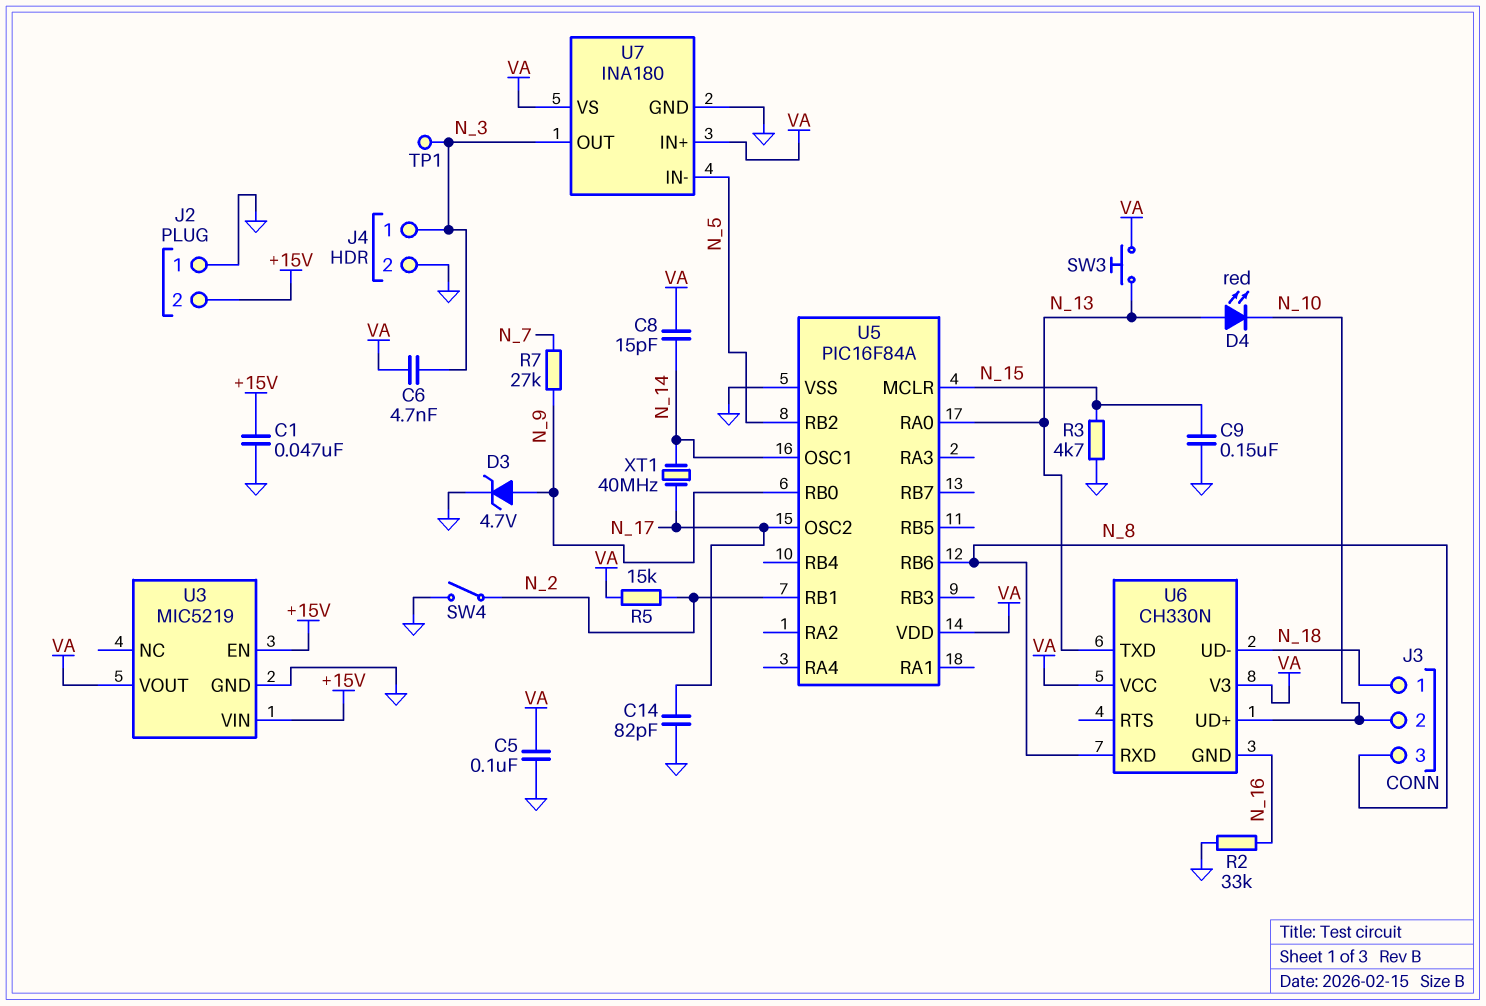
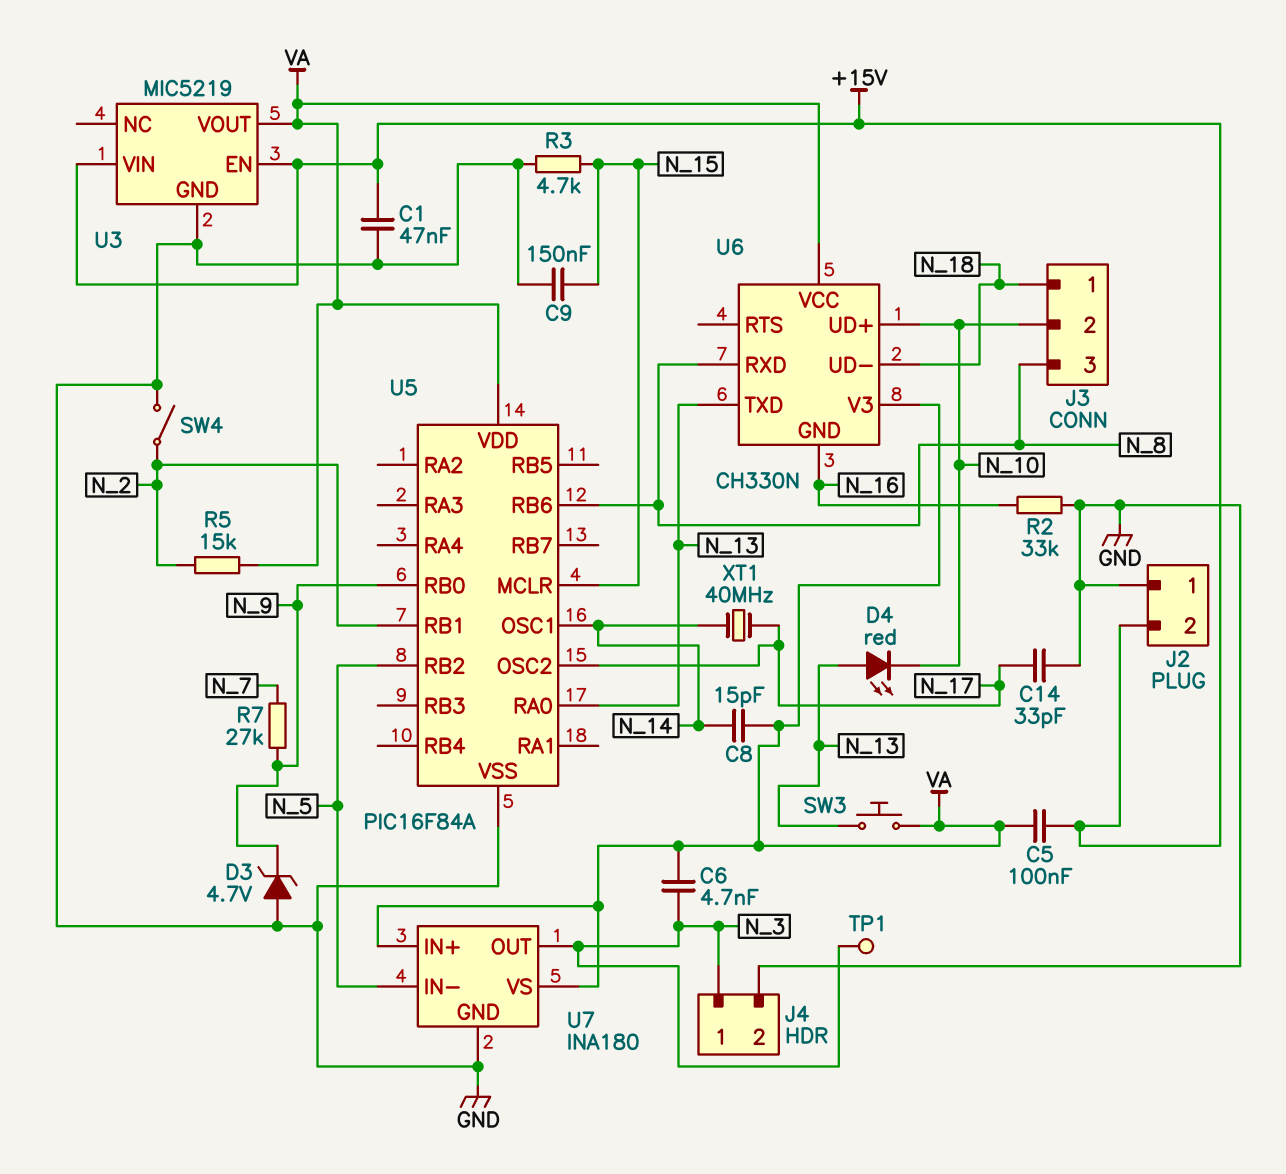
C5: 100nF (GND, VA) -> 100nF (+15V, VA)
C14: 82pF (GND, N_17) -> 33pF (GND, N_17)
D3: zener 4.7V (A N_9, K GND) -> zener 4.7V (A GND, K N_9)

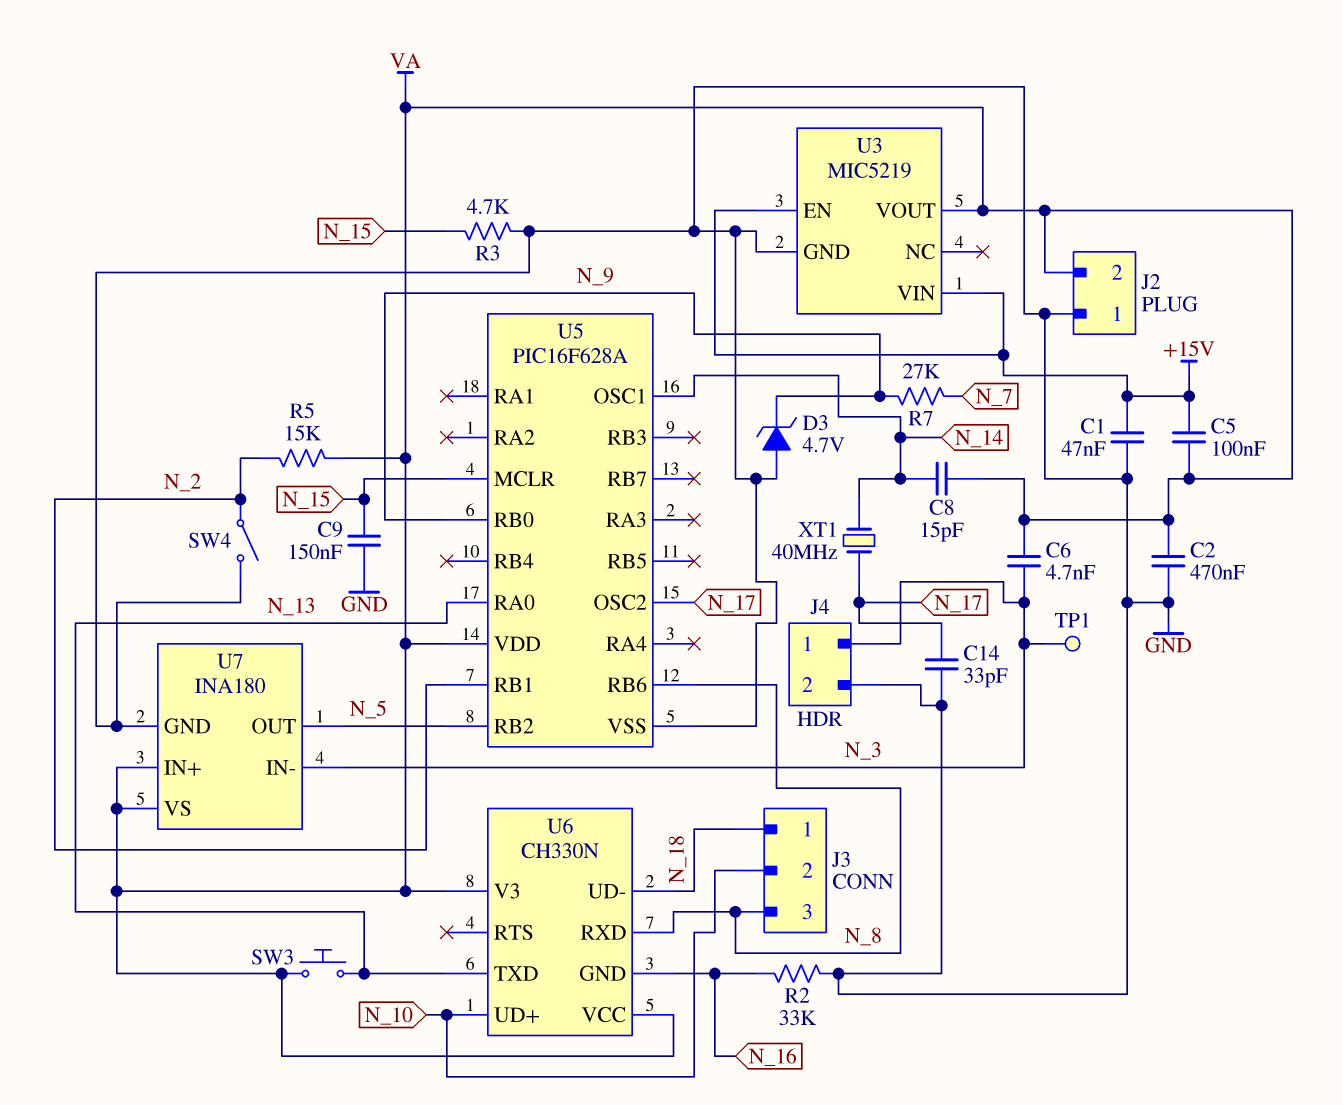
C2: none -> 470nF (GND, VA)
D4: LED red (A N_13, K N_10) -> none
J2 pin 2: +15V -> VA
U5: PIC16F84A -> PIC16F628A
U7 pin IN-: N_5 -> N_3
U7 pin OUT: N_3 -> N_5

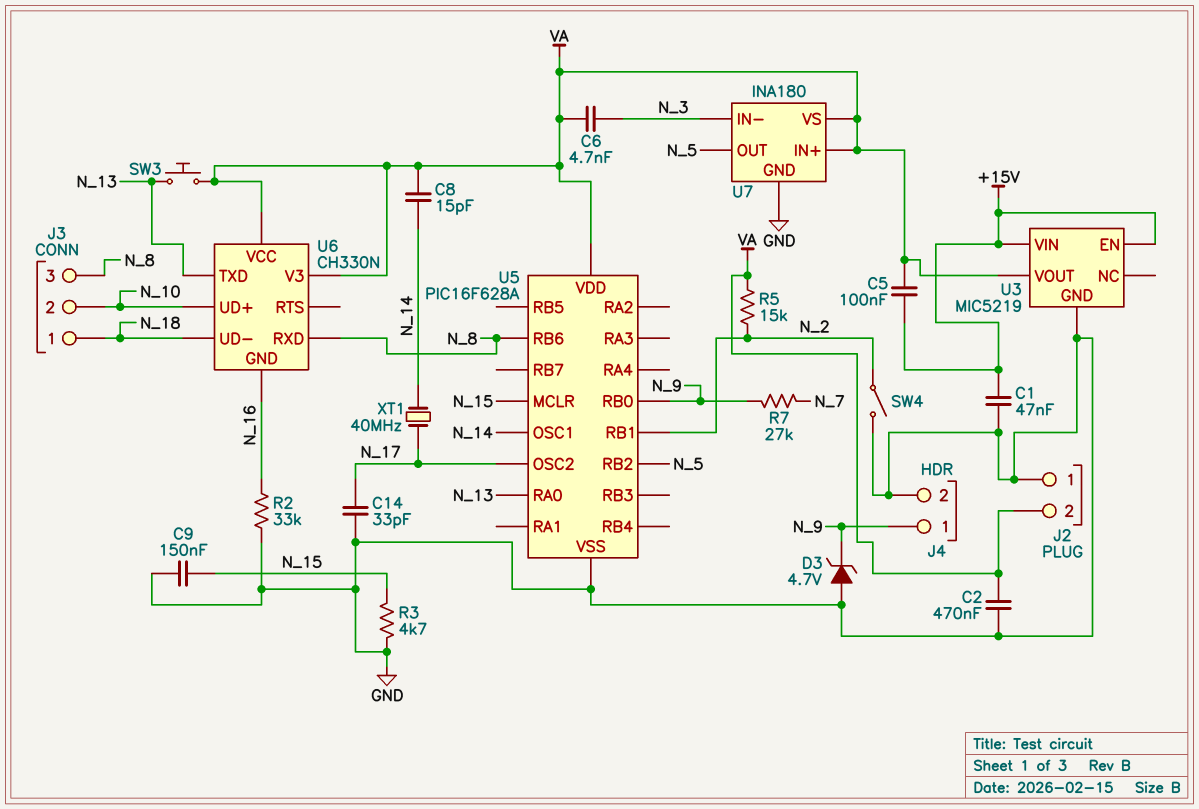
J4 pin 1: N_3 -> N_9
TP1: test point (N_3) -> none

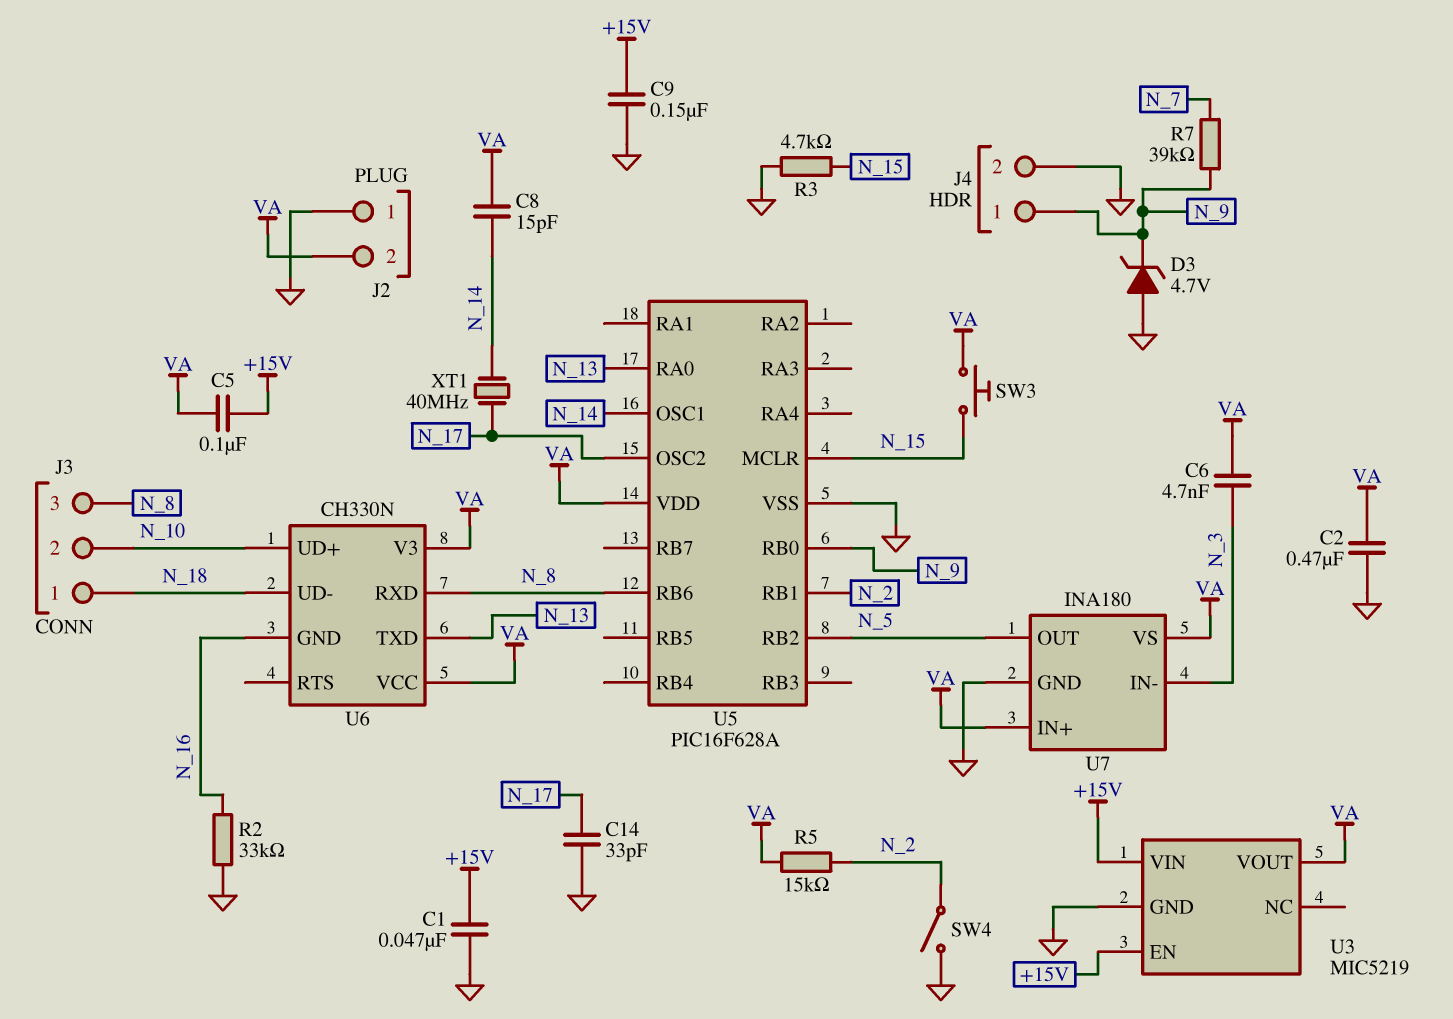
C9: 150nF (GND, N_15) -> 150nF (+15V, GND)
R7: 27k (N_7, N_9) -> 39k (N_7, N_9)
SW3: button (N_13, VA) -> button (N_15, VA)

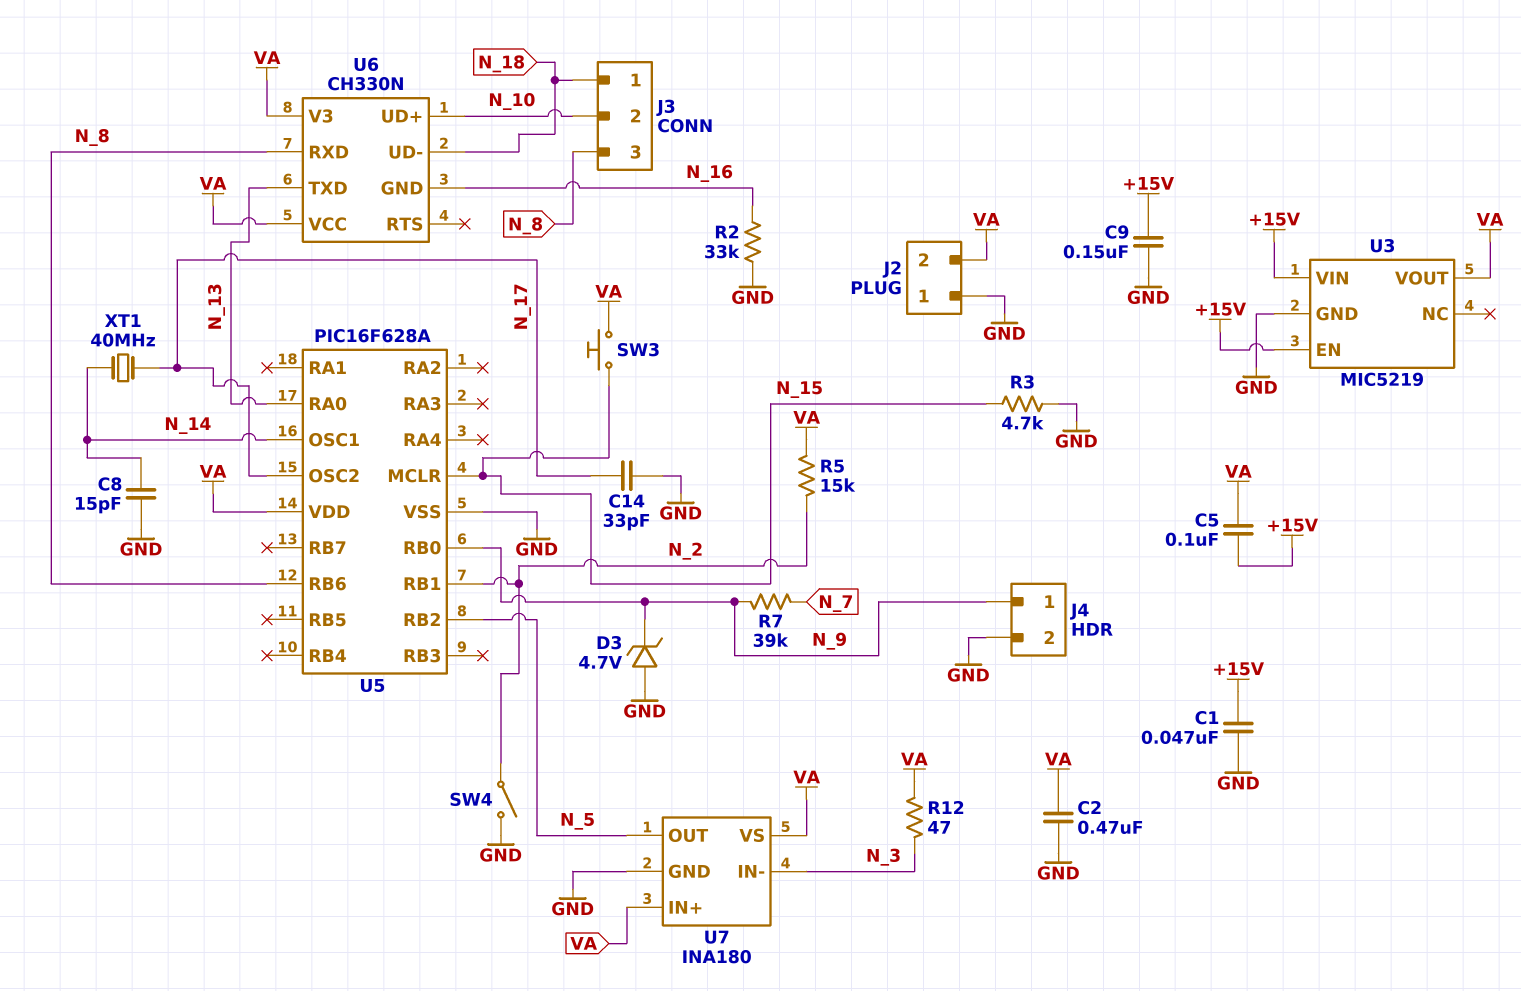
C6: 4.7nF (N_3, VA) -> none
C8: 15pF (N_14, VA) -> 15pF (GND, N_14)
R12: none -> 47 (N_3, VA)

